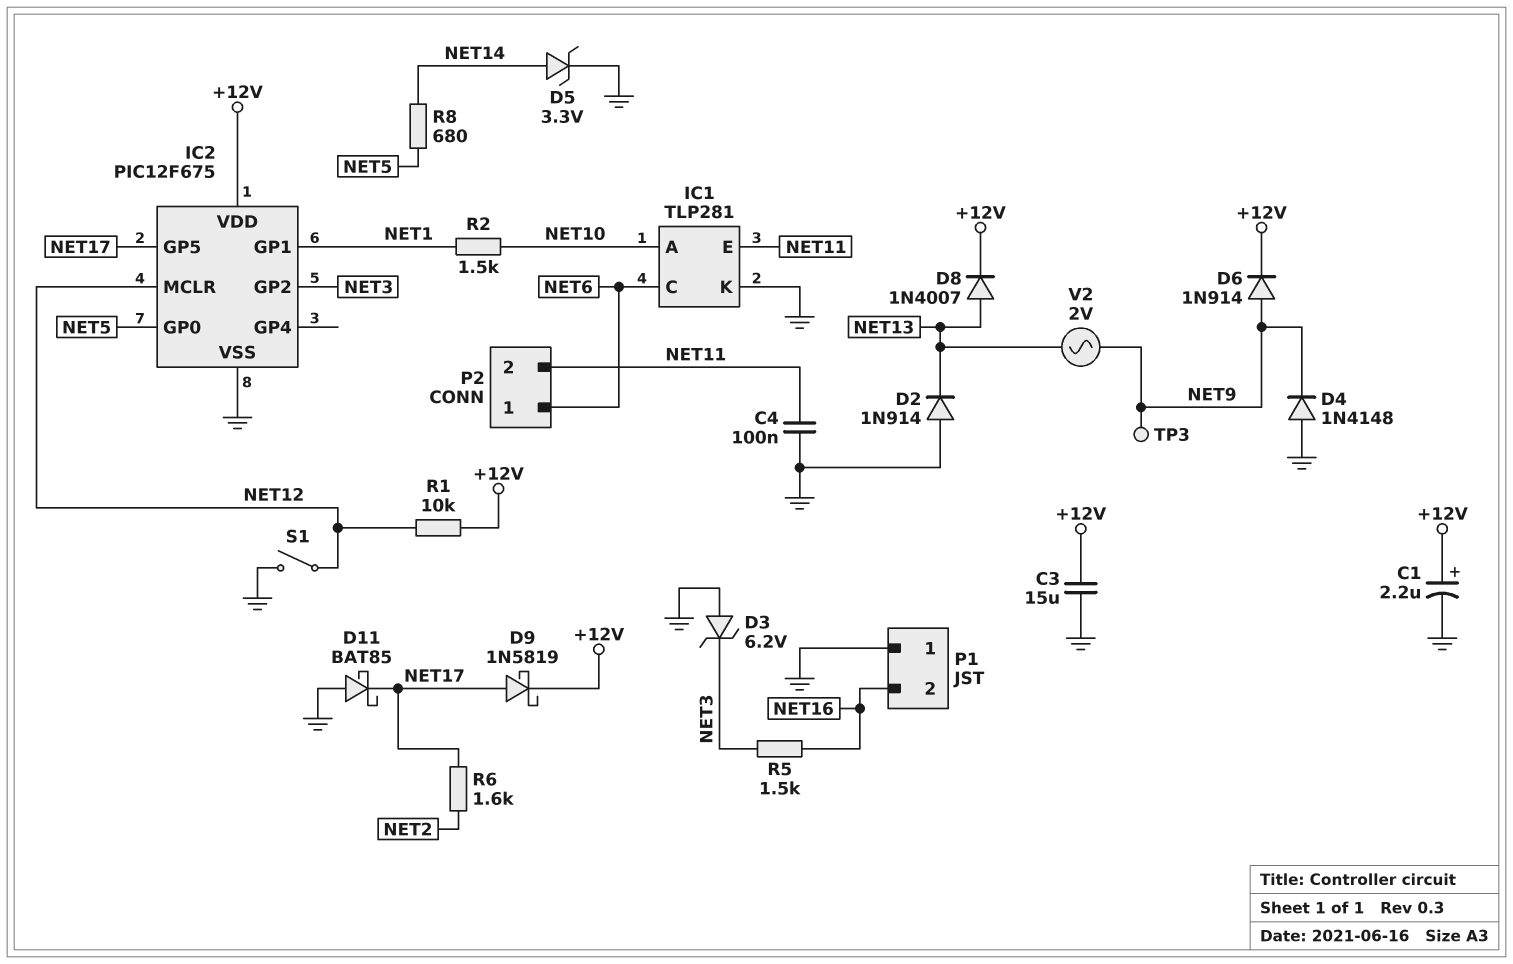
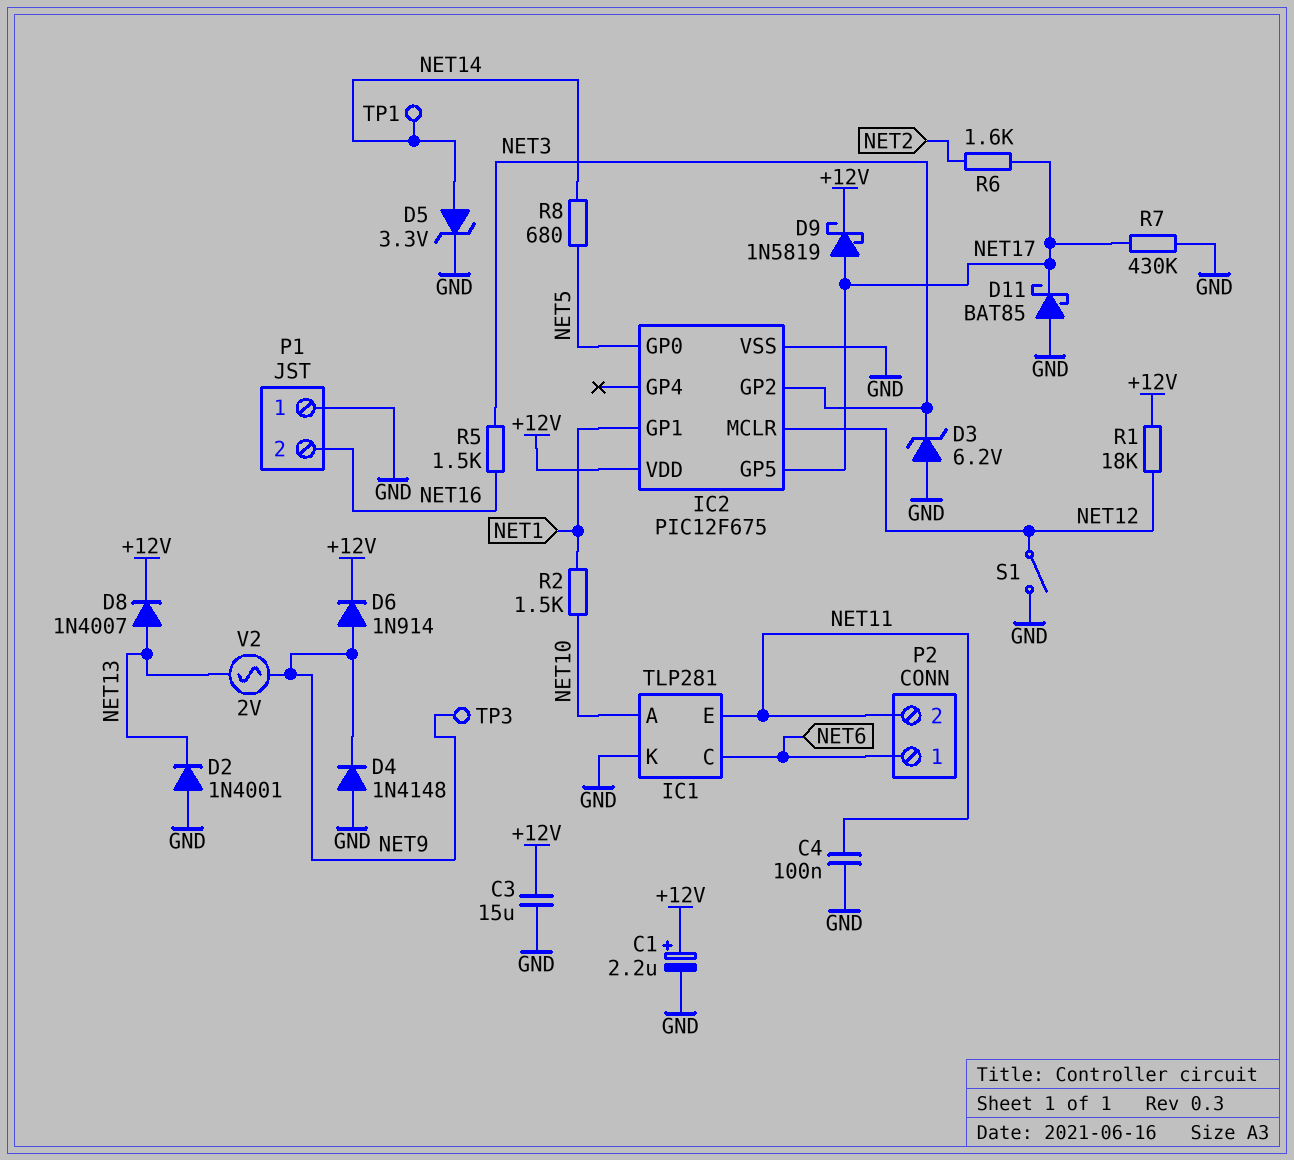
D2: diode 1N914 (A GND, K NET13) -> diode 1N4001 (A GND, K NET13)
R1: 10k (+12V, NET12) -> 18k (+12V, NET12)
R7: none -> 430k (GND, NET17)
TP1: none -> test point (NET14)

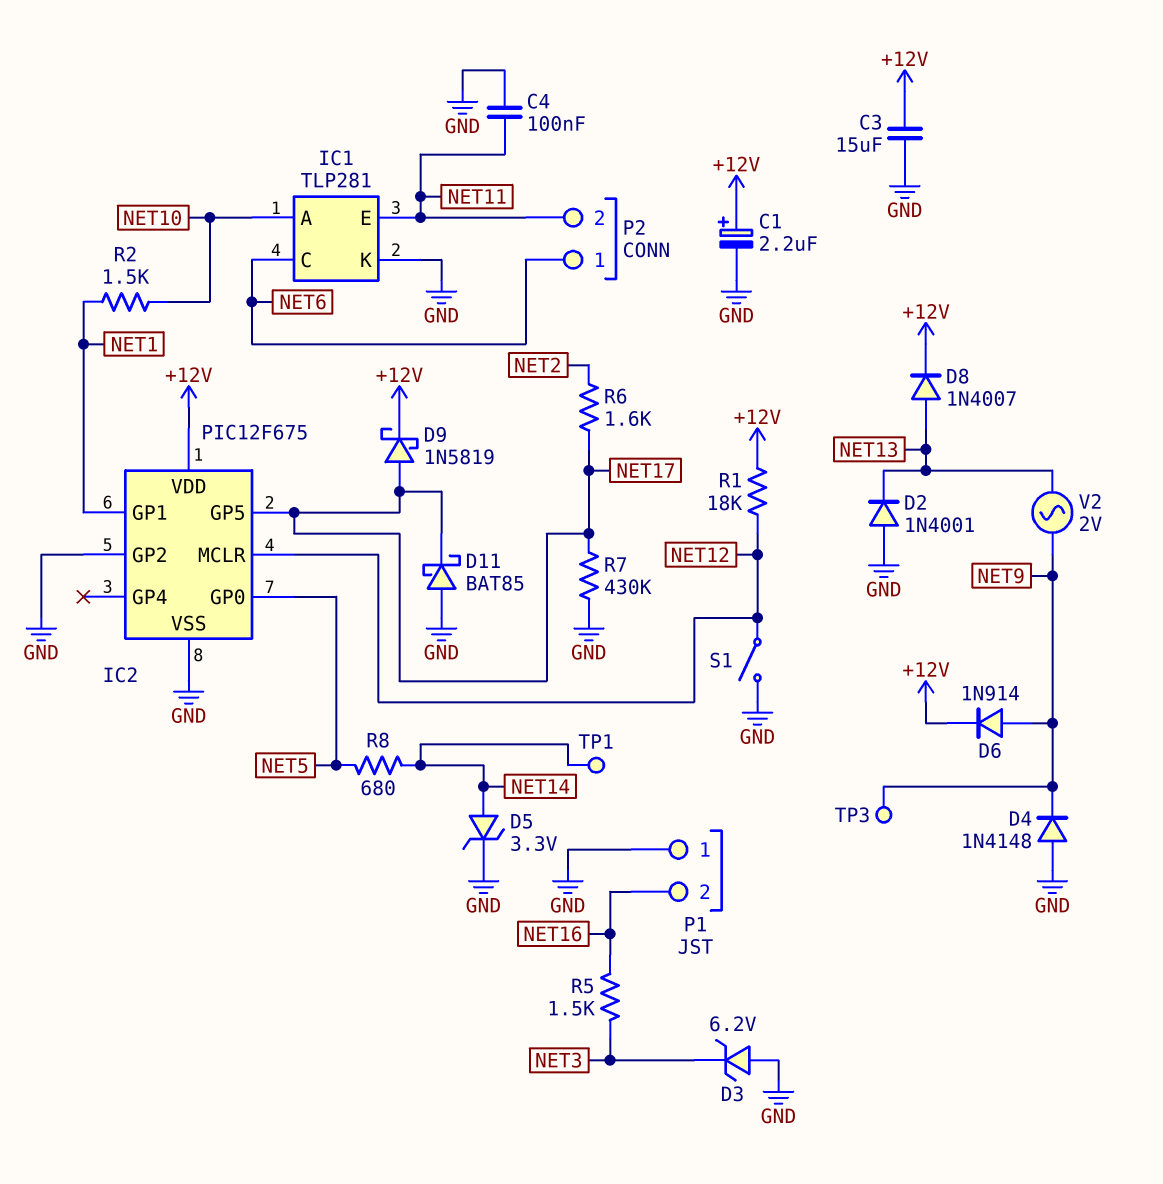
IC2 pin GP2: NET3 -> GND

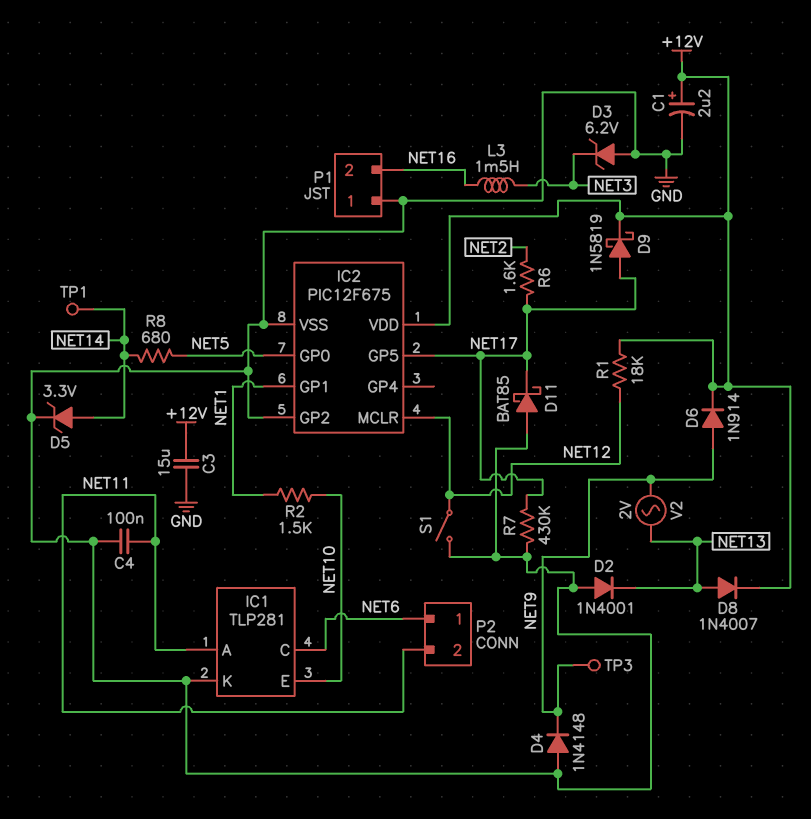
IC1 pin A: NET10 -> NET11
IC1 pin E: NET11 -> NET10
L3: none -> 1.5mH (NET3, NET16)
R5: 1.5k (NET3, NET16) -> none

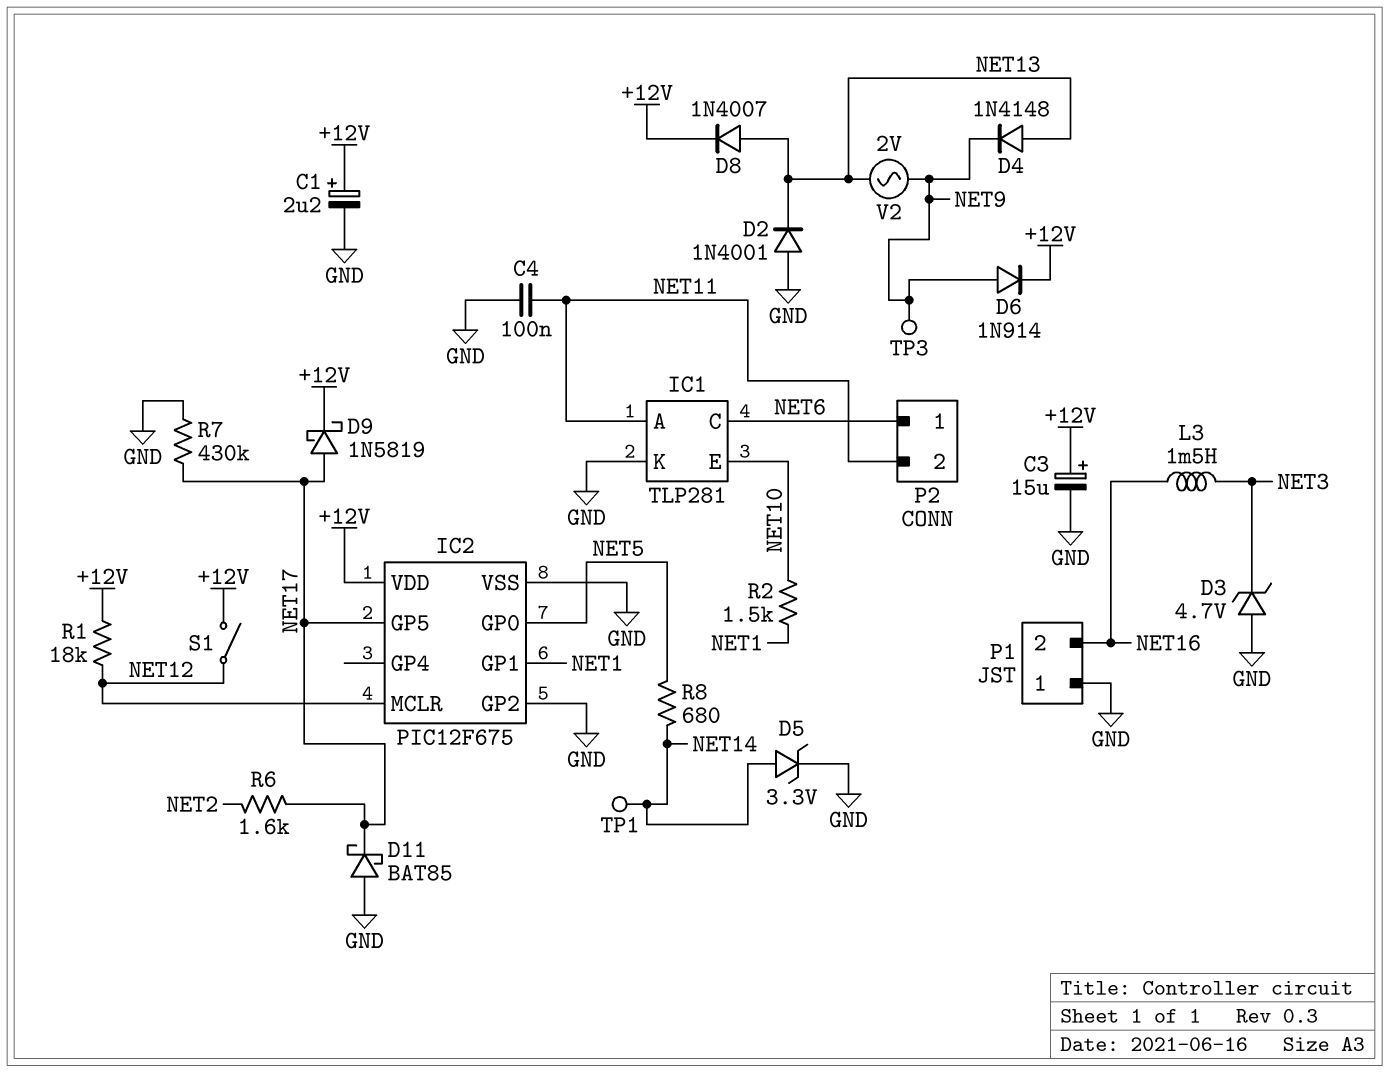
C3: 15uF (+12V, GND) -> 15uF (plus +12V, minus GND)
D3: zener 6.2V (A GND, K NET3) -> zener 4.7V (A GND, K NET3)
D4: diode 1N4148 (A GND, K NET9) -> diode 1N4148 (A NET13, K NET9)
S1: switch (GND, NET12) -> switch (+12V, NET12)

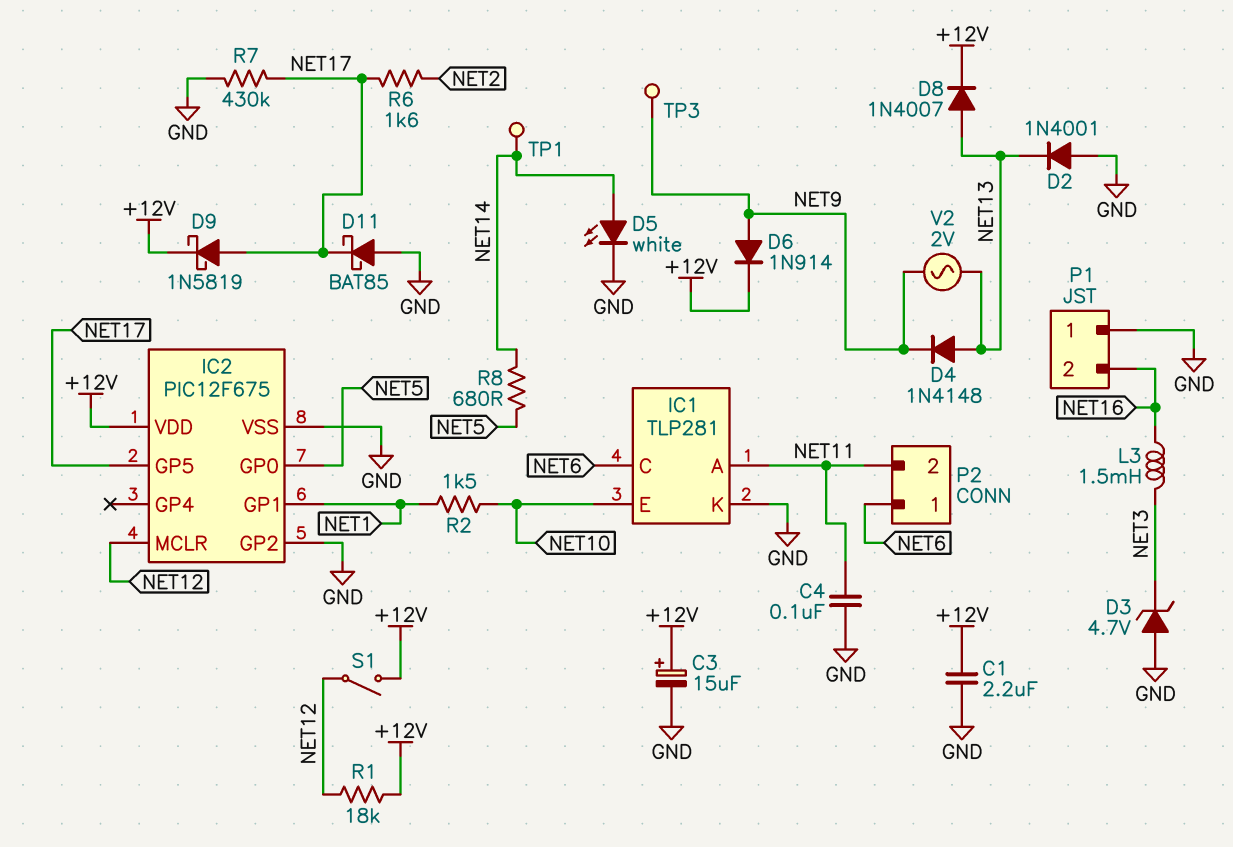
C1: 2.2uF (plus +12V, minus GND) -> 2.2uF (+12V, GND)
D5: zener 3.3V (A NET14, K GND) -> LED white (A NET14, K GND)

